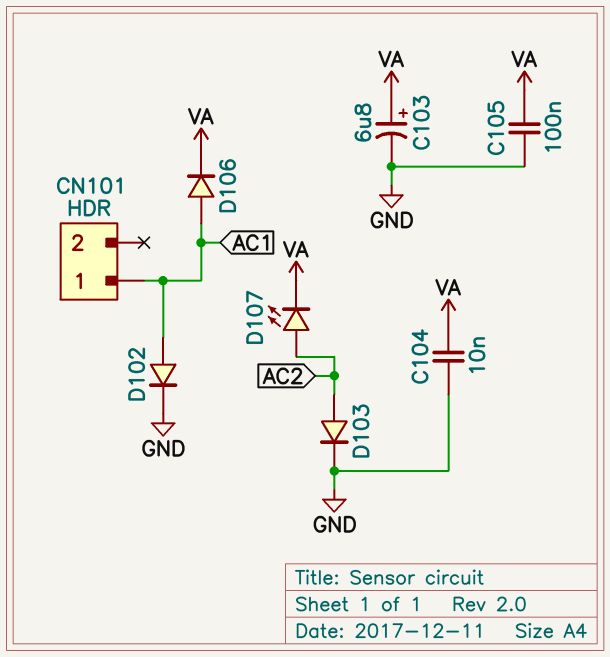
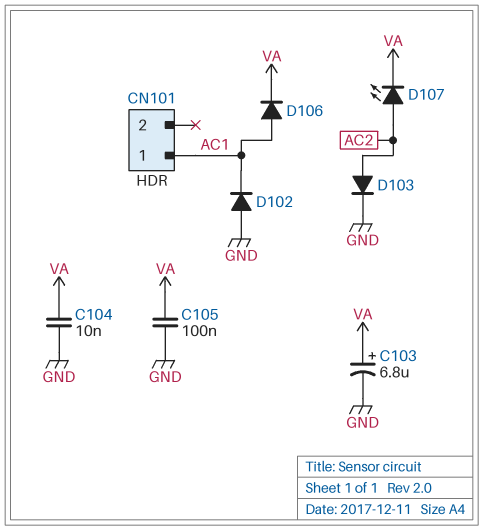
D102: diode (A AC1, K GND) -> diode (A GND, K AC1)

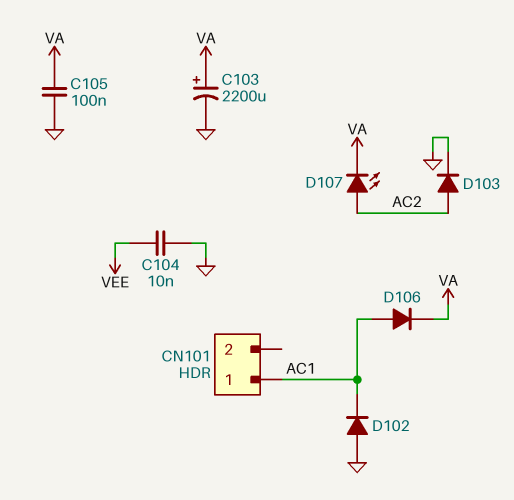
C103: 6.8uF (plus VA, minus GND) -> 2200uF (plus VA, minus GND)
C104: 10nF (GND, VA) -> 10nF (GND, VEE)

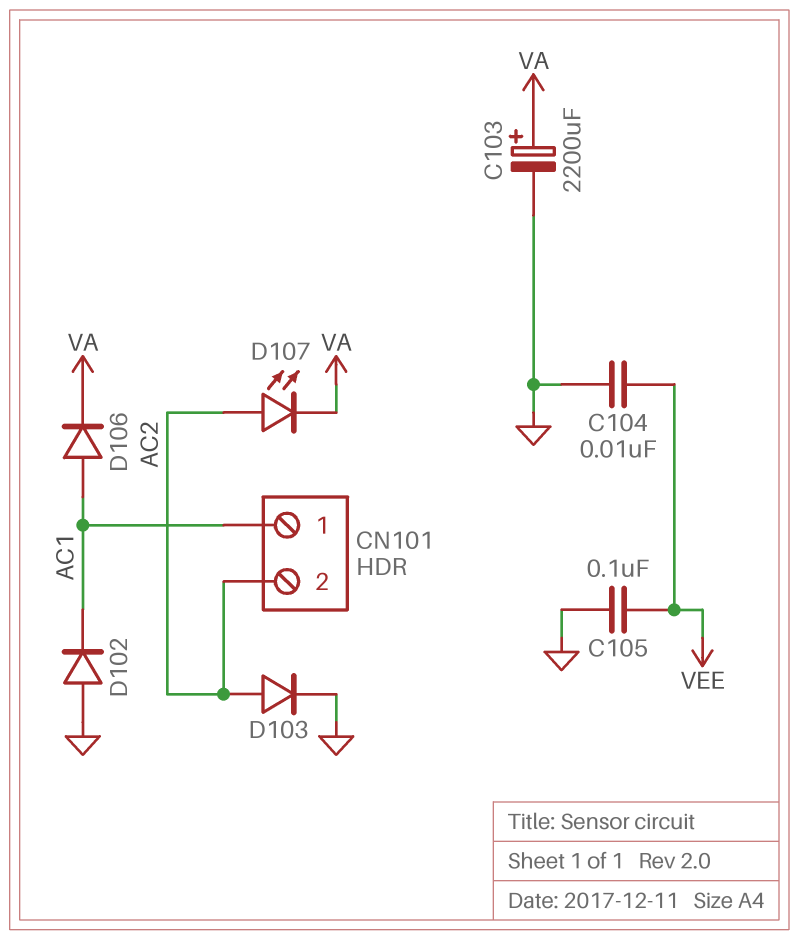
C105: 100nF (GND, VA) -> 100nF (GND, VEE)
CN101 pin 2: none -> AC2

